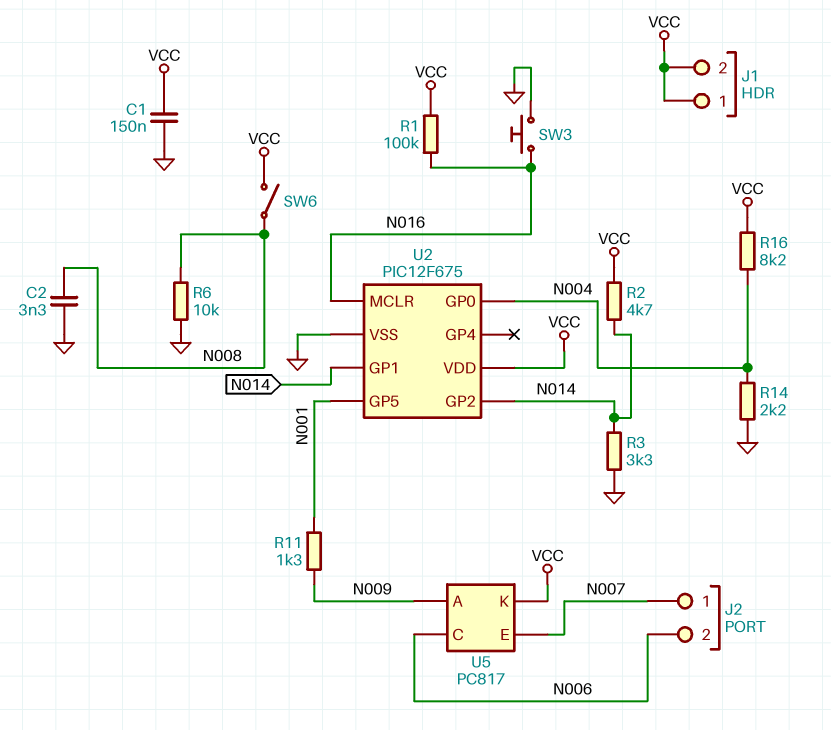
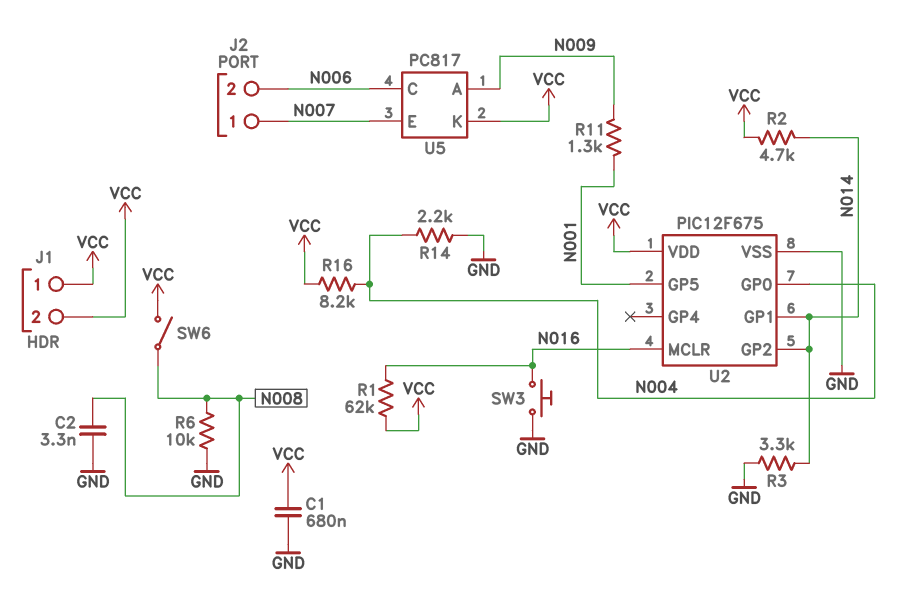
C1: 150nF (GND, VCC) -> 680nF (GND, VCC)
R1: 100k (N016, VCC) -> 62k (N016, VCC)

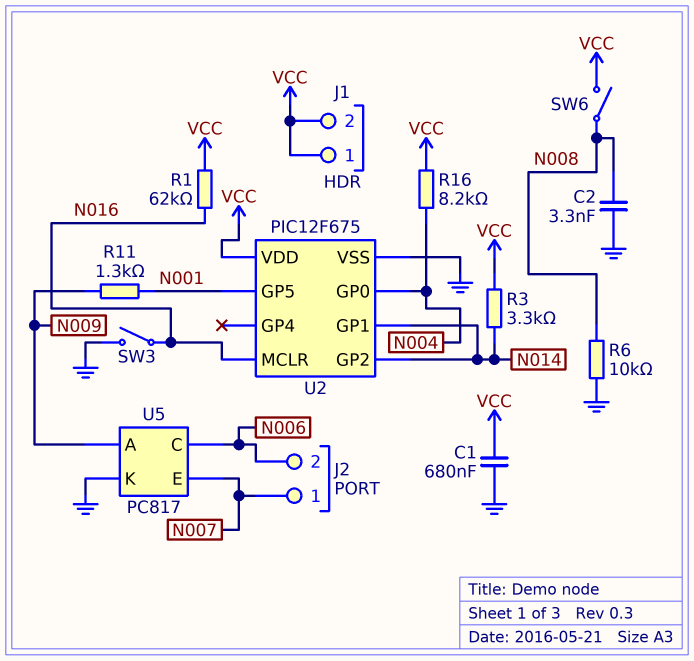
R2: 4.7k (N014, VCC) -> none
R3: 3.3k (GND, N014) -> 3.3k (N014, VCC)
R14: 2.2k (GND, N004) -> none
SW3: button (GND, N016) -> switch (GND, N016)
U5 pin K: VCC -> GND

